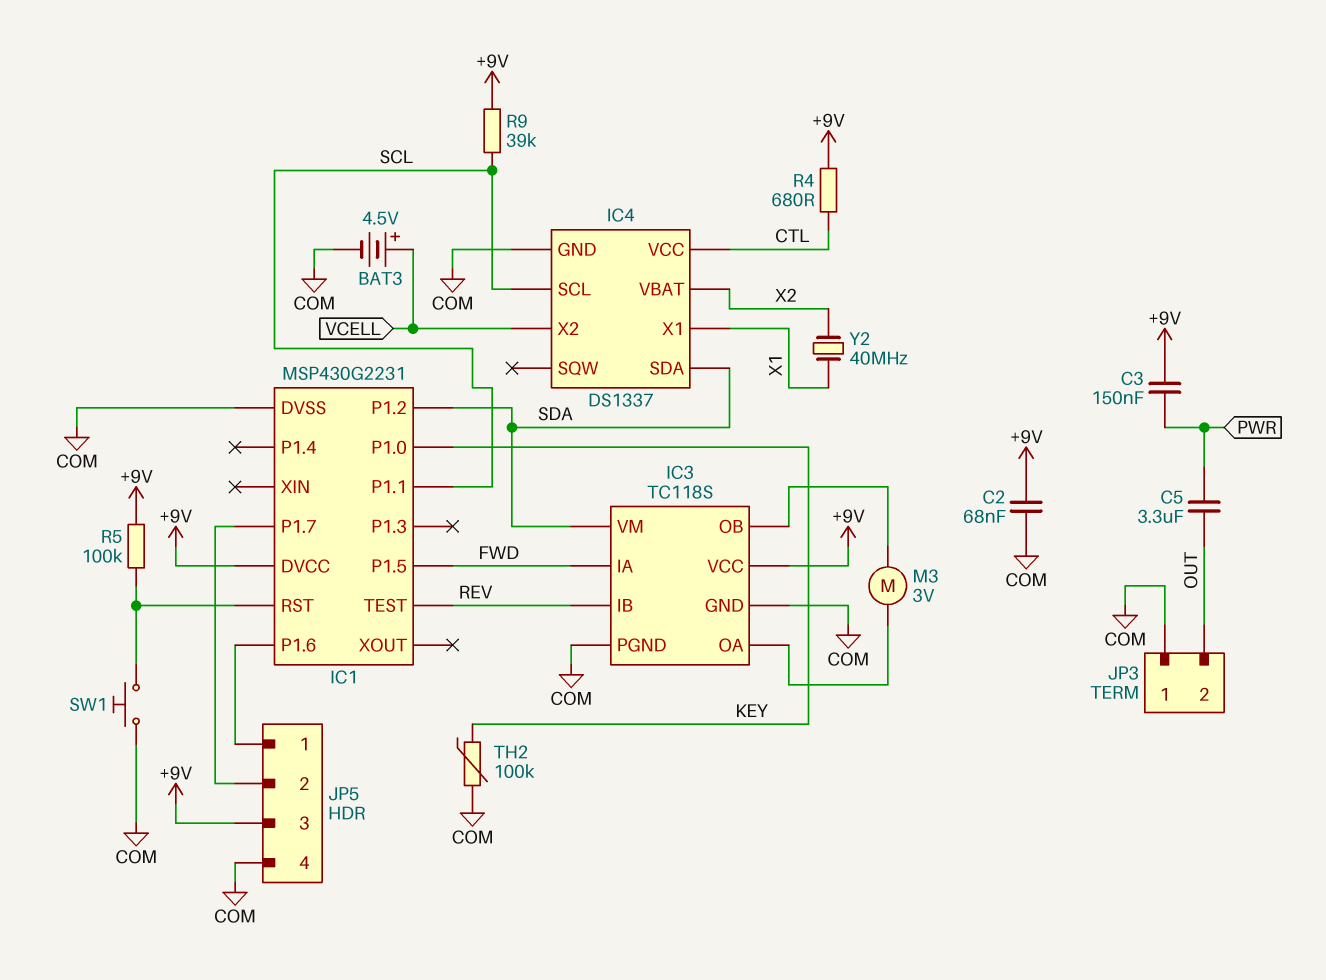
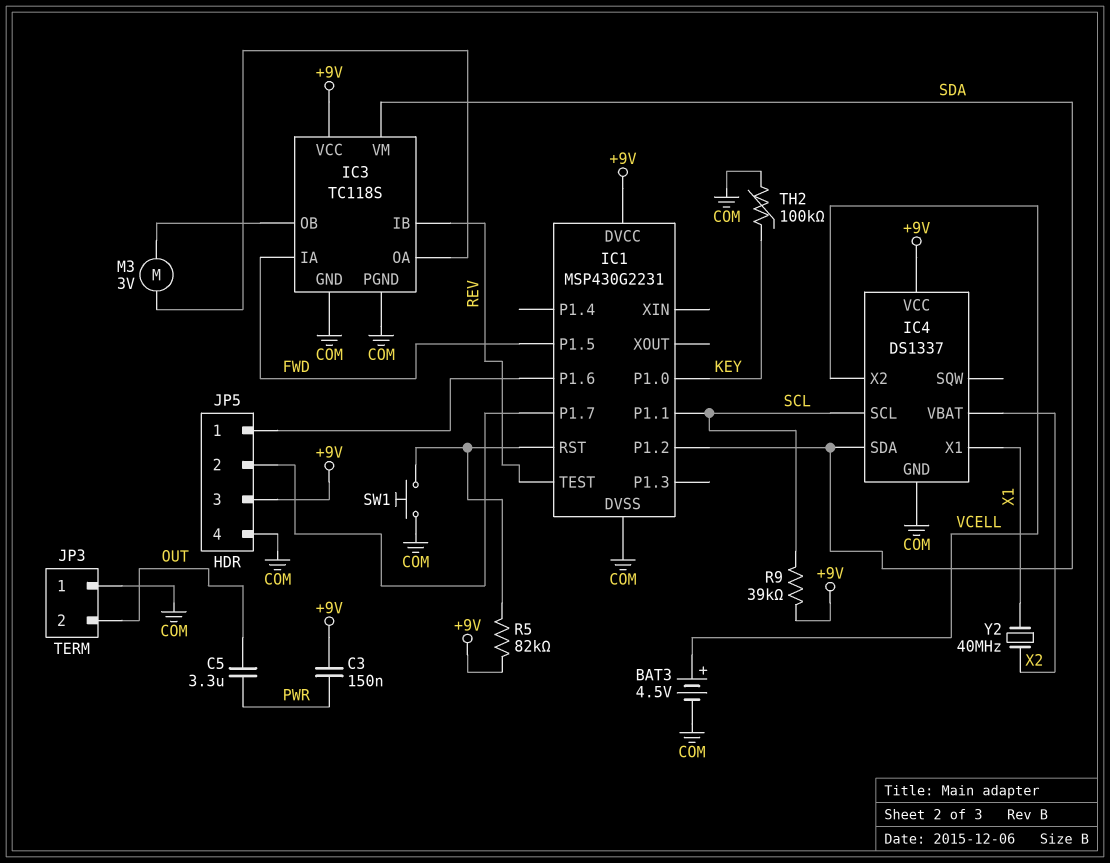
C2: 68nF (+9V, COM) -> none
IC4 pin VCC: CTL -> +9V
R4: 680 (+9V, CTL) -> none
R5: 100k (+9V, IC1/RST) -> 82k (+9V, IC1/RST)

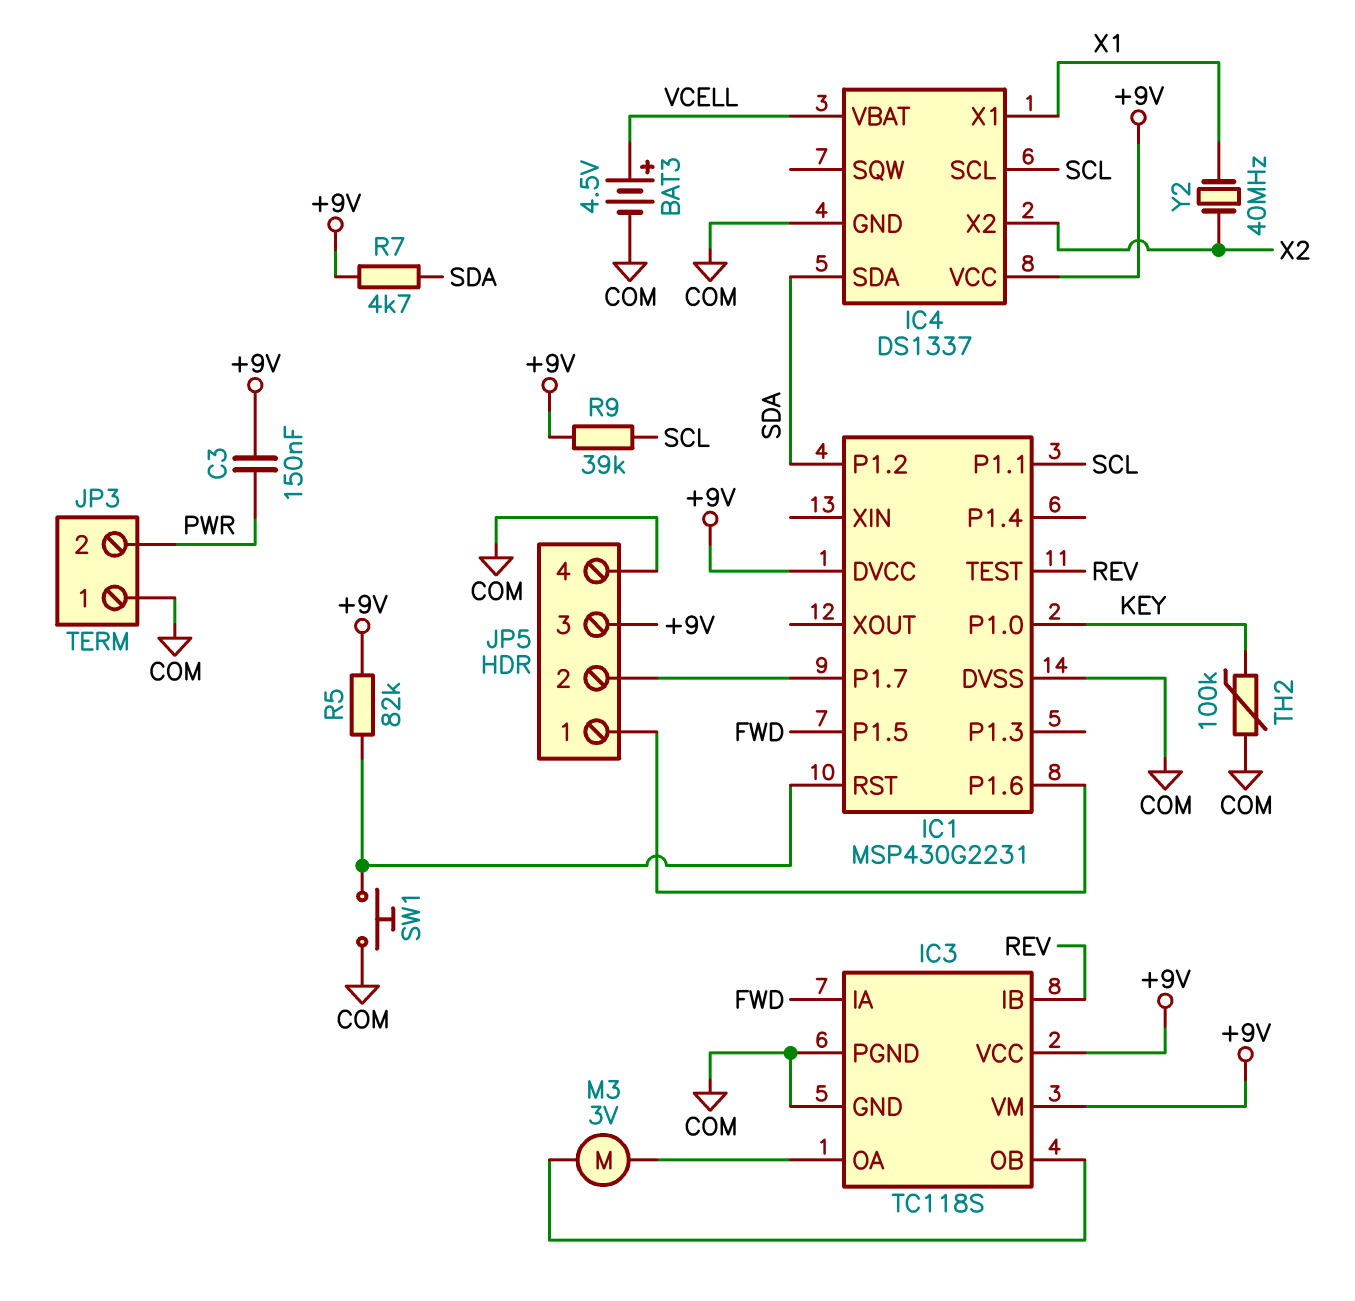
C5: 3.3uF (OUT, PWR) -> none
IC3 pin VM: SDA -> +9V
IC4 pin VBAT: X2 -> VCELL
IC4 pin X2: VCELL -> X2
JP3 pin 2: OUT -> PWR
R7: none -> 4.7k (+9V, SDA)

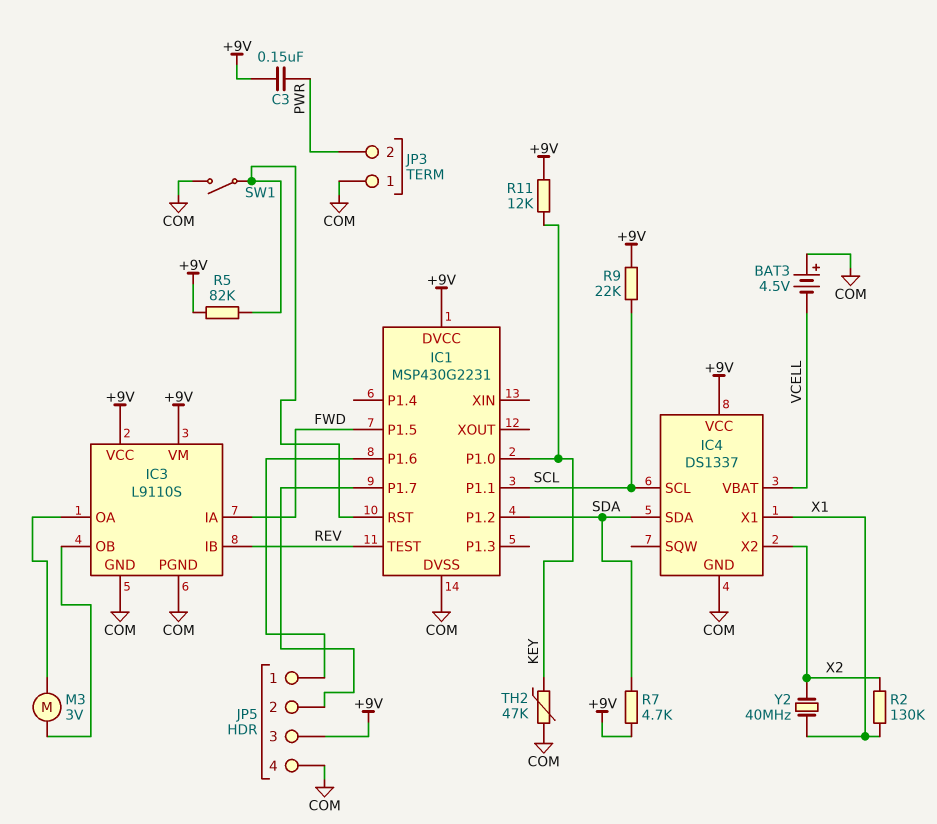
BAT3: 4.5V (plus VCELL, minus COM) -> 4.5V (plus COM, minus VCELL)
IC3: TC118S -> L9110S
R2: none -> 130k (X1, X2)
R9: 39k (+9V, SCL) -> 22k (+9V, SCL)
R11: none -> 12k (+9V, KEY)
SW1: button (COM, IC1/RST) -> switch (COM, IC1/RST)
TH2: 100k (COM, KEY) -> 47k (COM, KEY)

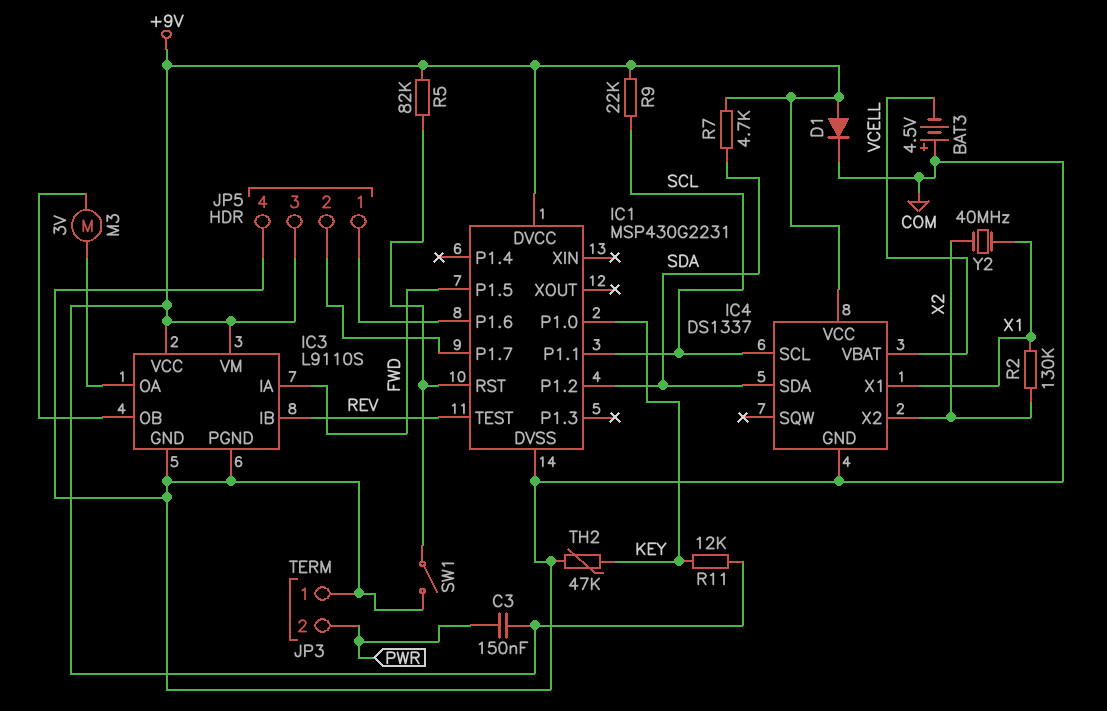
D1: none -> diode (A +9V, K COM)

